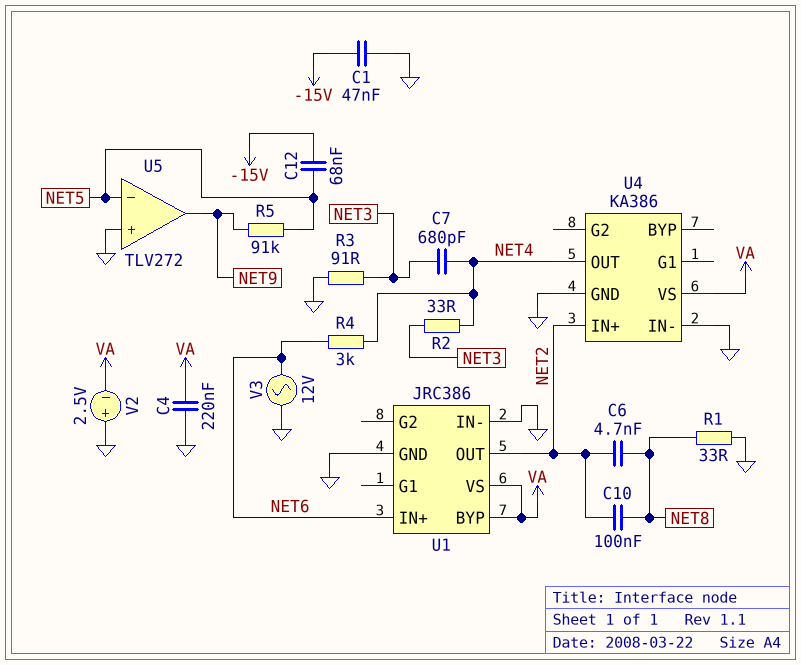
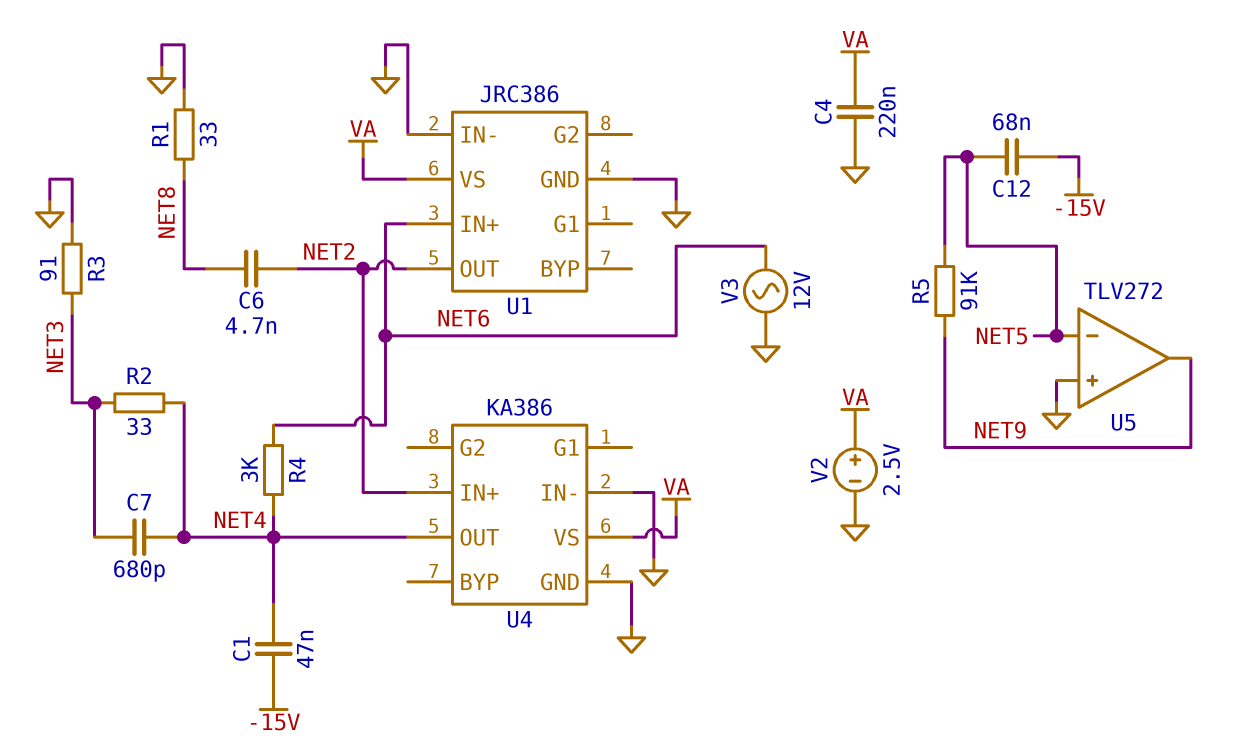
C1: 47nF (-15V, GND) -> 47nF (-15V, NET4)
C10: 100nF (NET2, NET8) -> none
U1 pin BYP: VA -> none
V2: 2.5V (plus GND, minus VA) -> 2.5V (plus VA, minus GND)

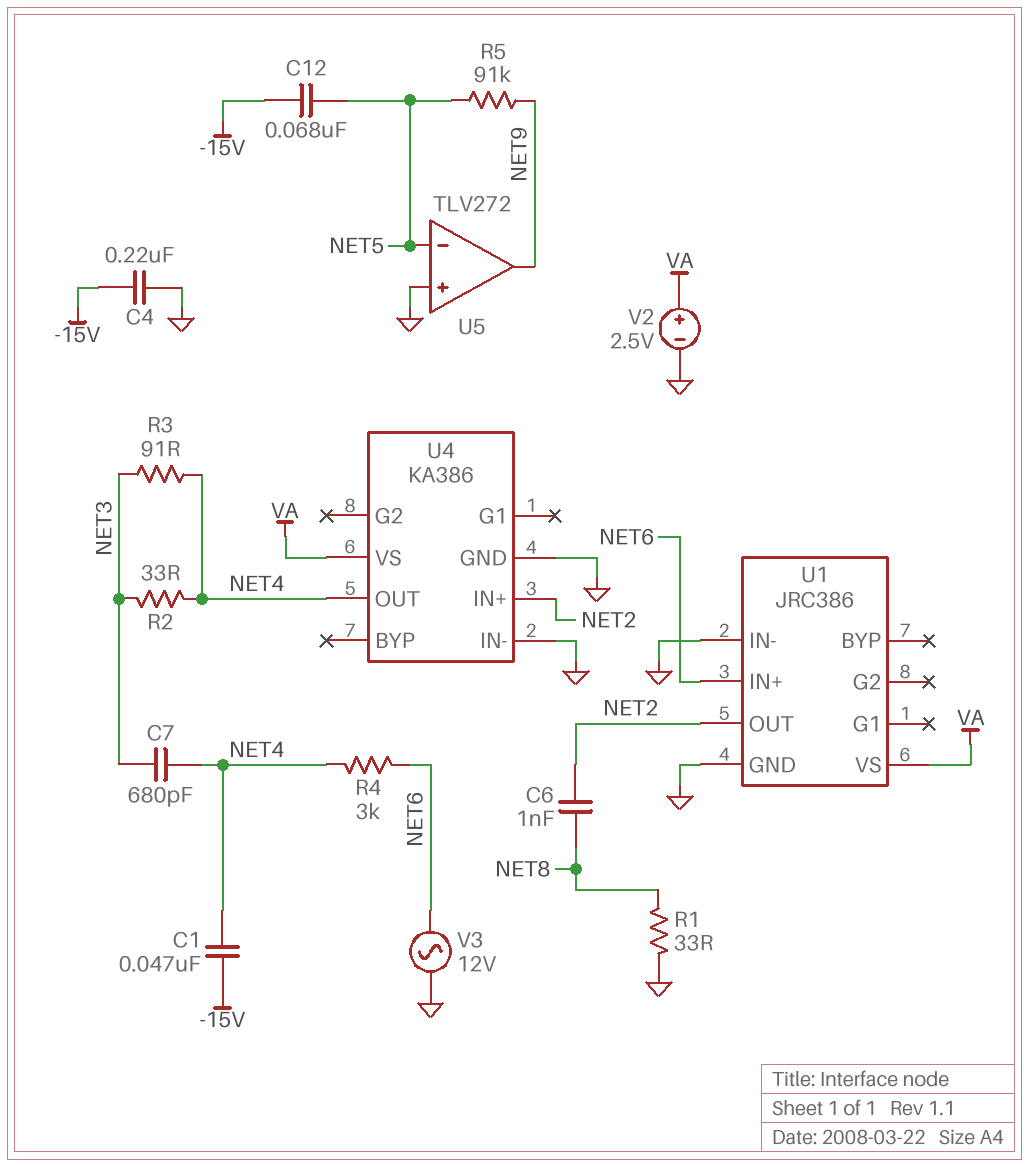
C4: 220nF (GND, VA) -> 220nF (-15V, GND)
C6: 4.7nF (NET2, NET8) -> 1nF (NET2, NET8)
R3: 91 (GND, NET3) -> 91 (NET3, NET4)

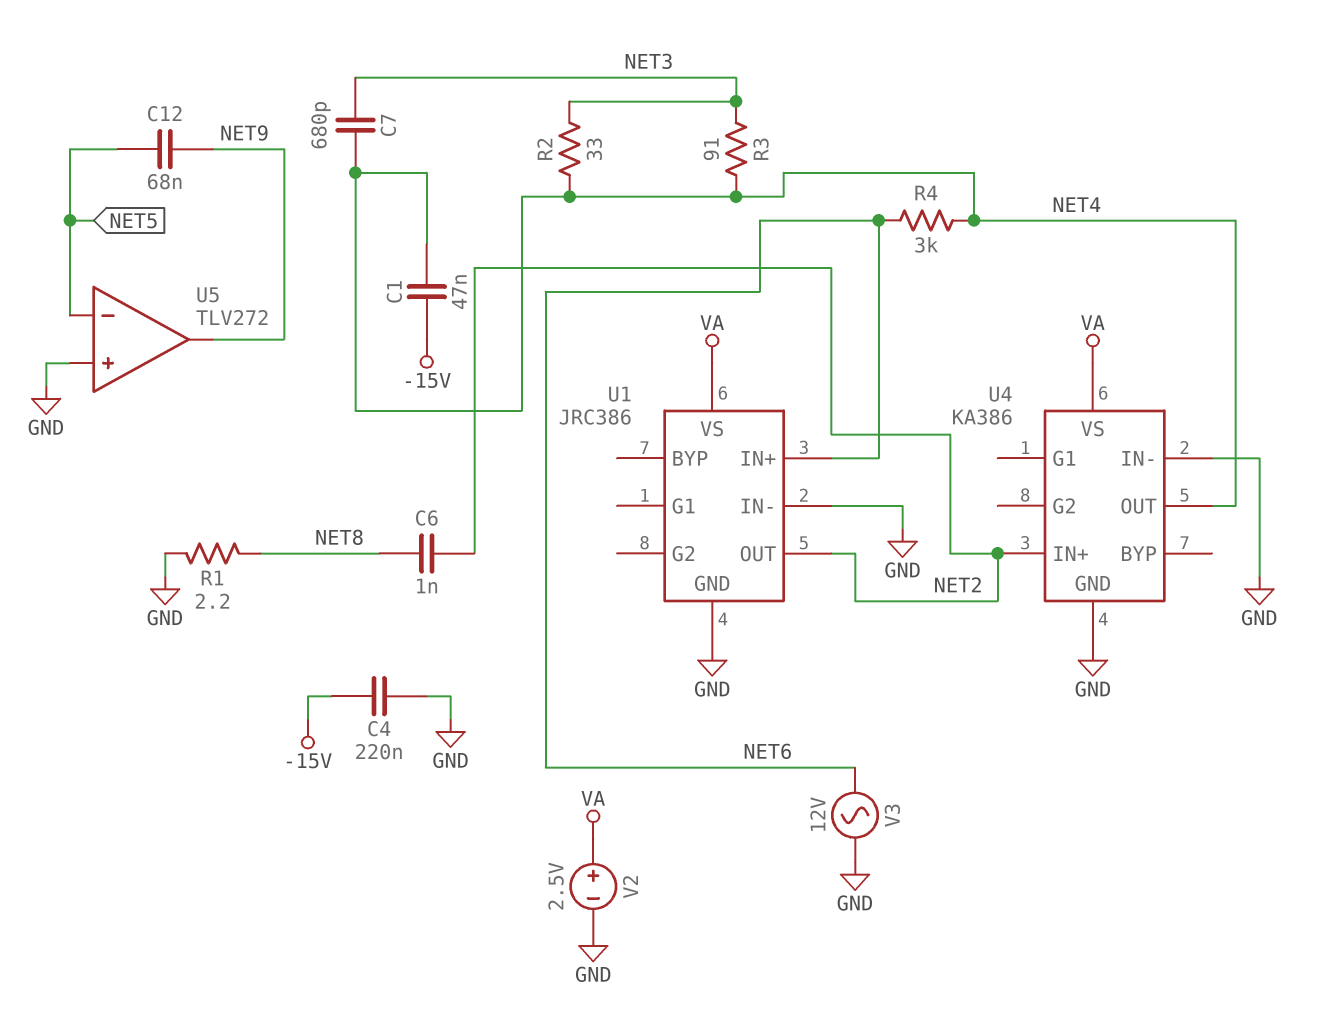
C12: 68nF (-15V, NET5) -> 68nF (NET5, NET9)
R1: 33 (GND, NET8) -> 2.2 (GND, NET8)
R5: 91k (NET5, NET9) -> none

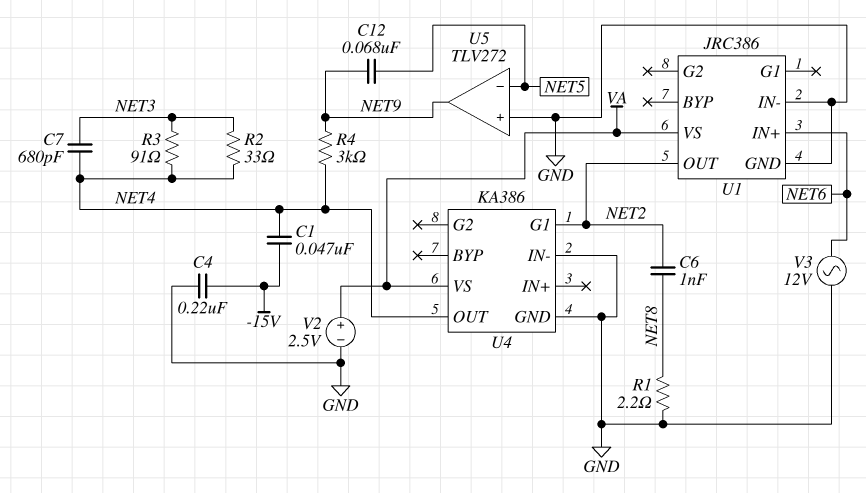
R4: 3k (NET4, NET6) -> 3k (NET4, NET9)
U4 pin G1: none -> NET2
U4 pin IN+: NET2 -> none

